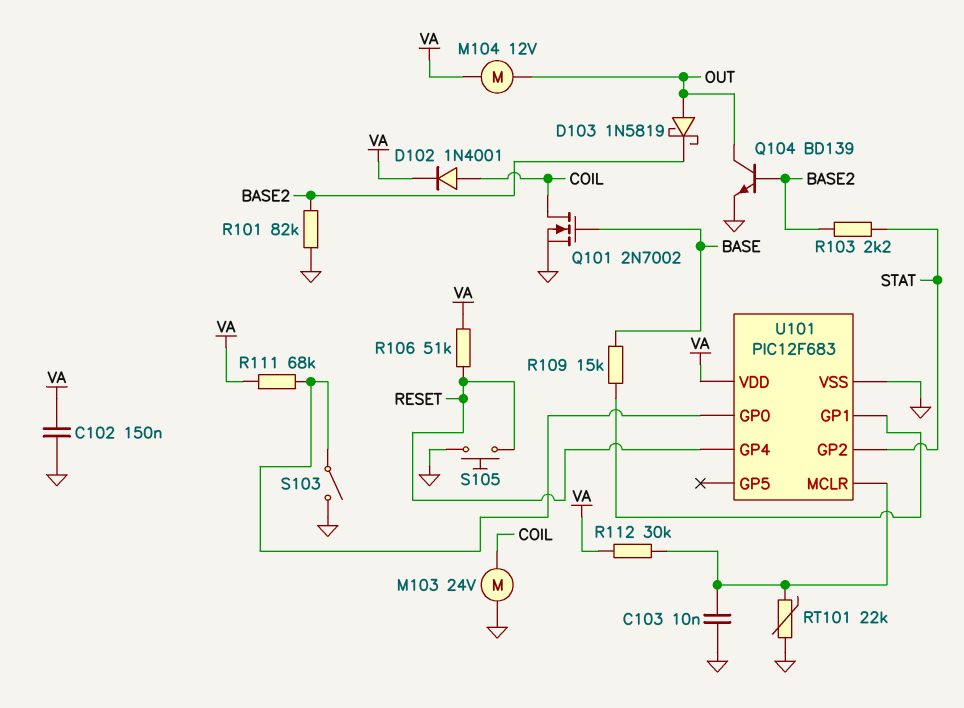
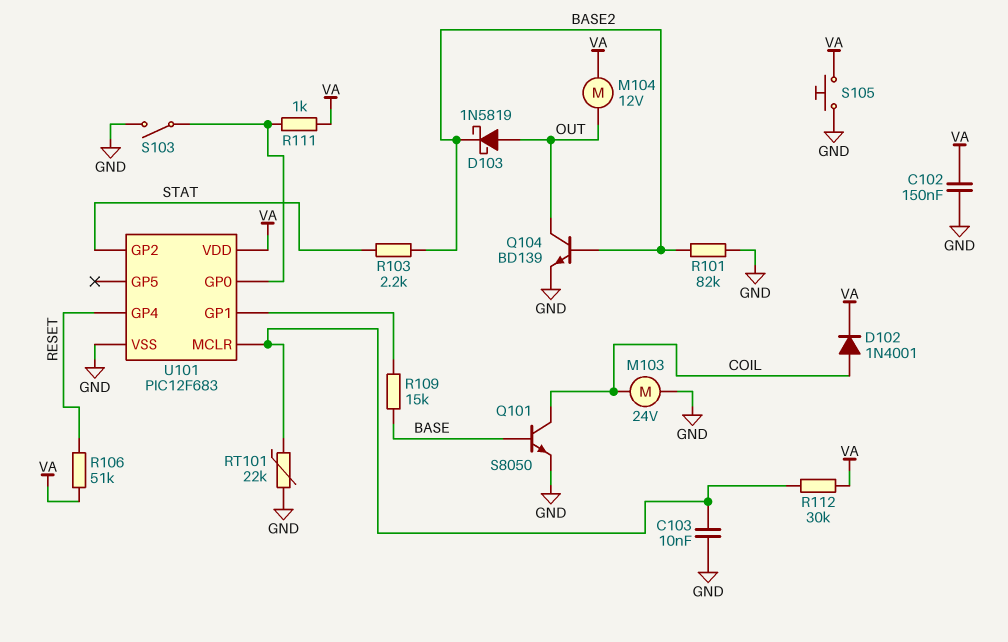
Q101: NMOS 2N7002 (G BASE, D COIL, S GND) -> NPN S8050 (B BASE, C COIL, E GND)
R111: 68k (U101/GP0, VA) -> 1k (U101/GP0, VA)
S105: button (GND, RESET) -> button (GND, VA)

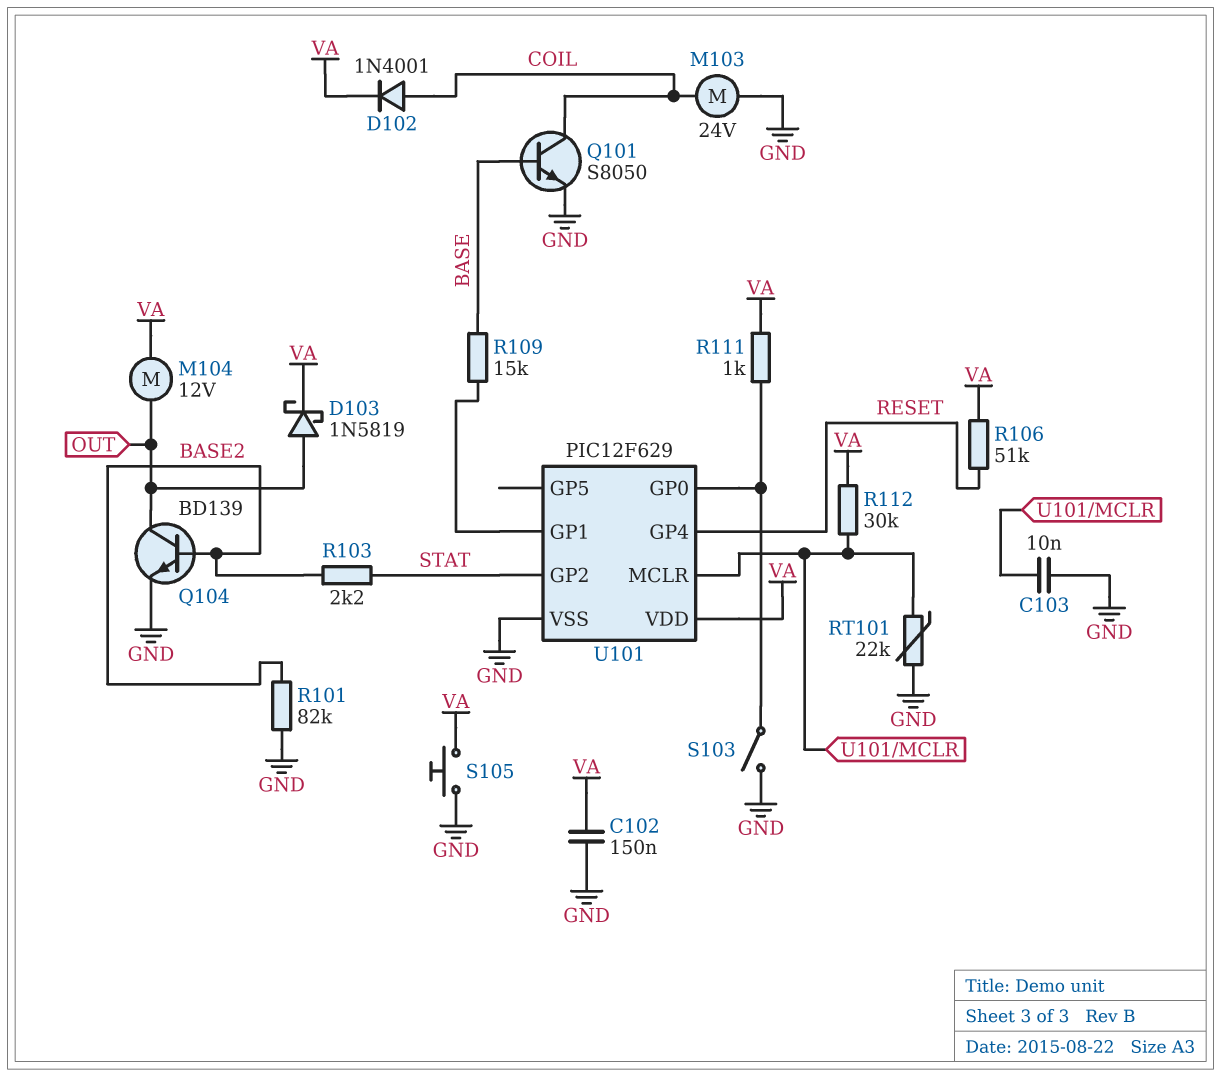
D103: schottky 1N5819 (A OUT, K BASE2) -> schottky 1N5819 (A OUT, K VA)
U101: PIC12F683 -> PIC12F629

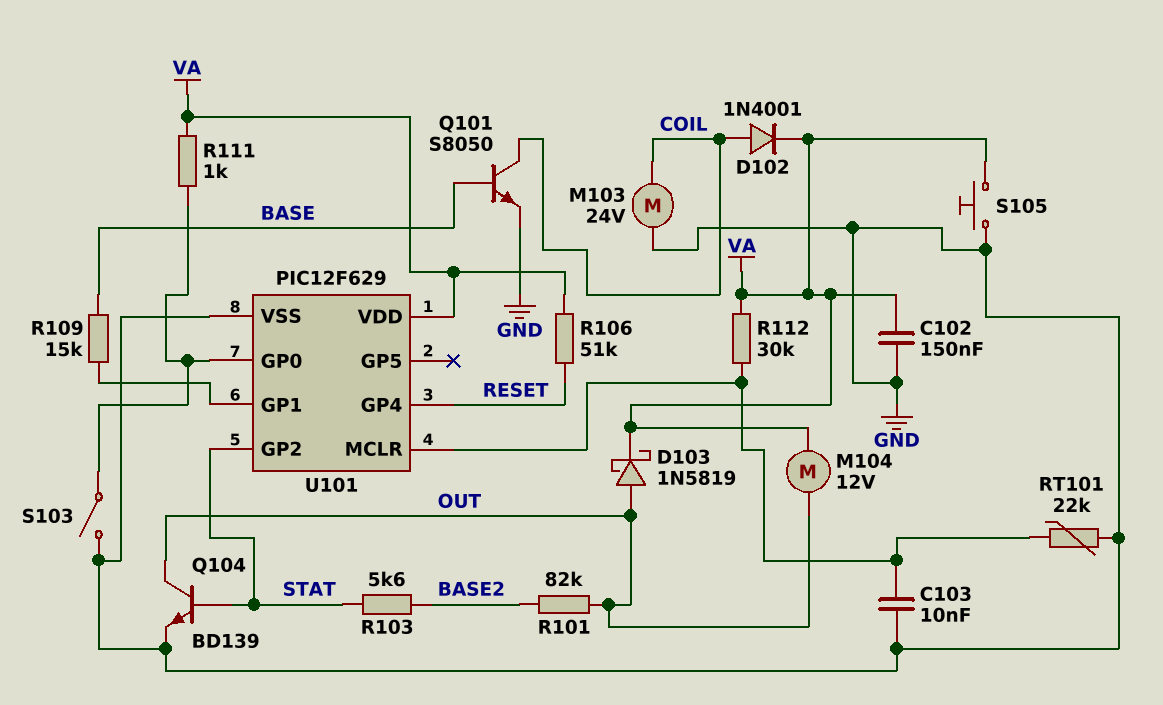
Q104: NPN BD139 (B BASE2, C OUT, E GND) -> NPN BD139 (B STAT, C OUT, E GND)
R101: 82k (BASE2, GND) -> 82k (BASE2, OUT)
R103: 2.2k (BASE2, STAT) -> 5.6k (BASE2, STAT)

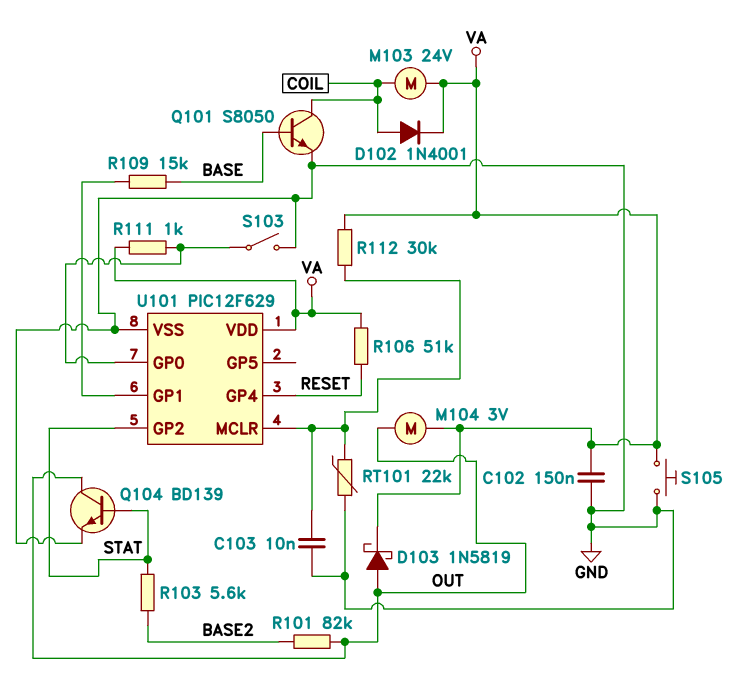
M103: motor 24V (COIL, GND) -> motor 24V (COIL, VA)
M104: motor 12V (OUT, VA) -> motor 3V (OUT, VA)

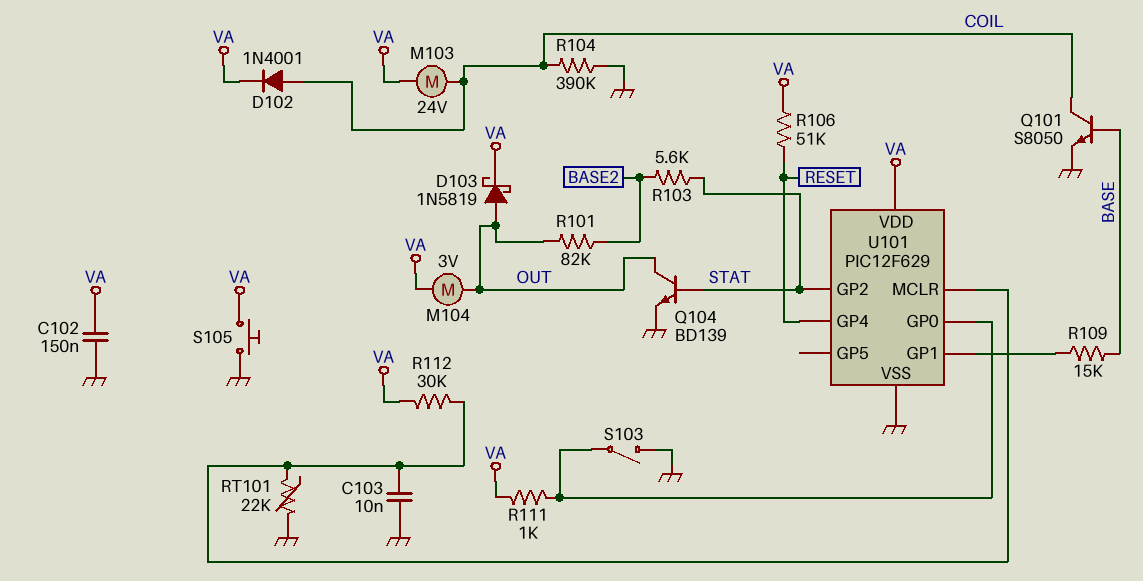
R104: none -> 390k (COIL, GND)

